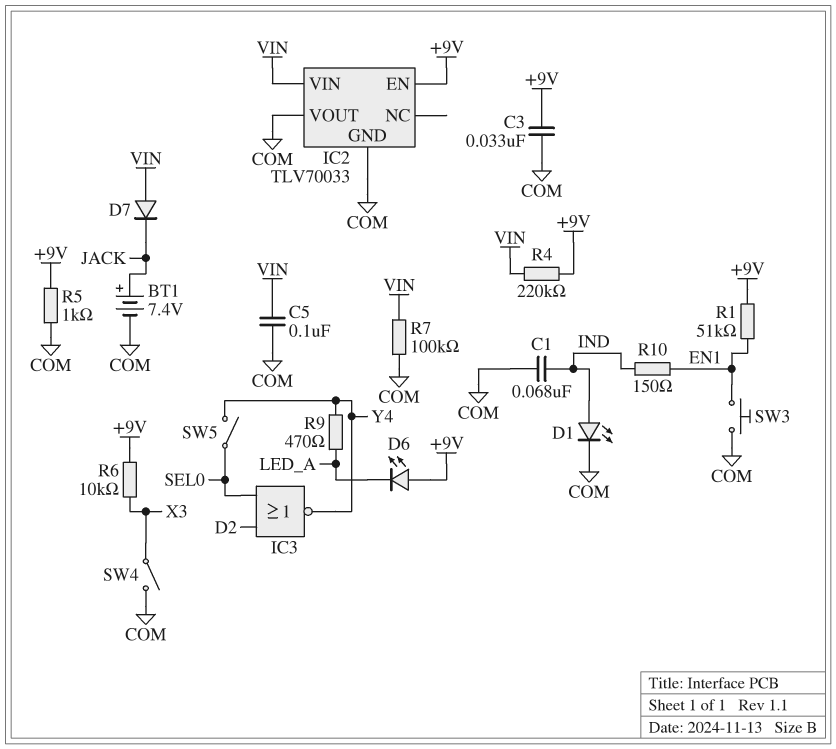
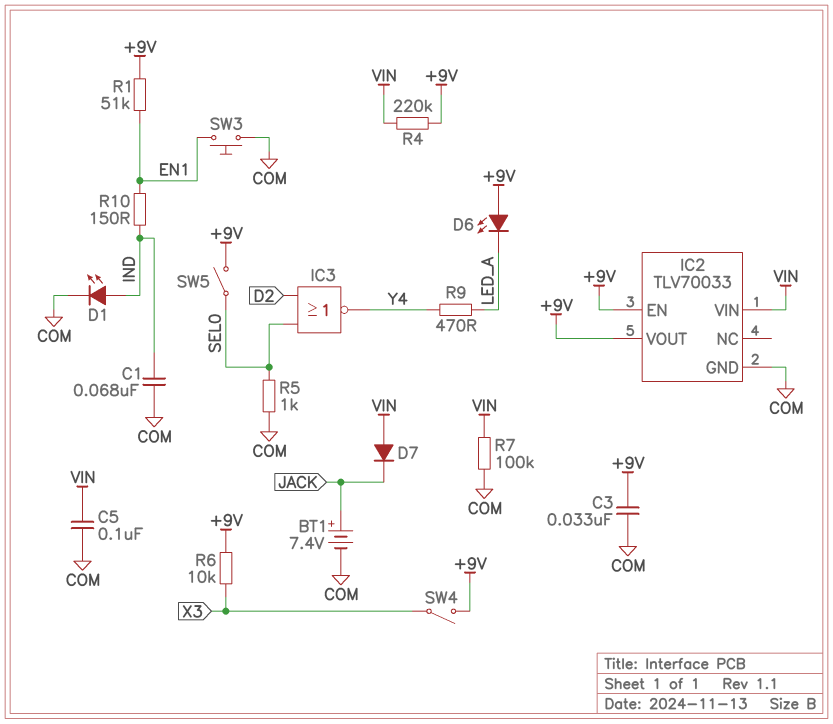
IC2 pin VOUT: COM -> +9V
R5: 1k (+9V, COM) -> 1k (COM, SEL0)
SW4: switch (COM, X3) -> switch (+9V, X3)
SW5: switch (SEL0, Y4) -> switch (+9V, SEL0)

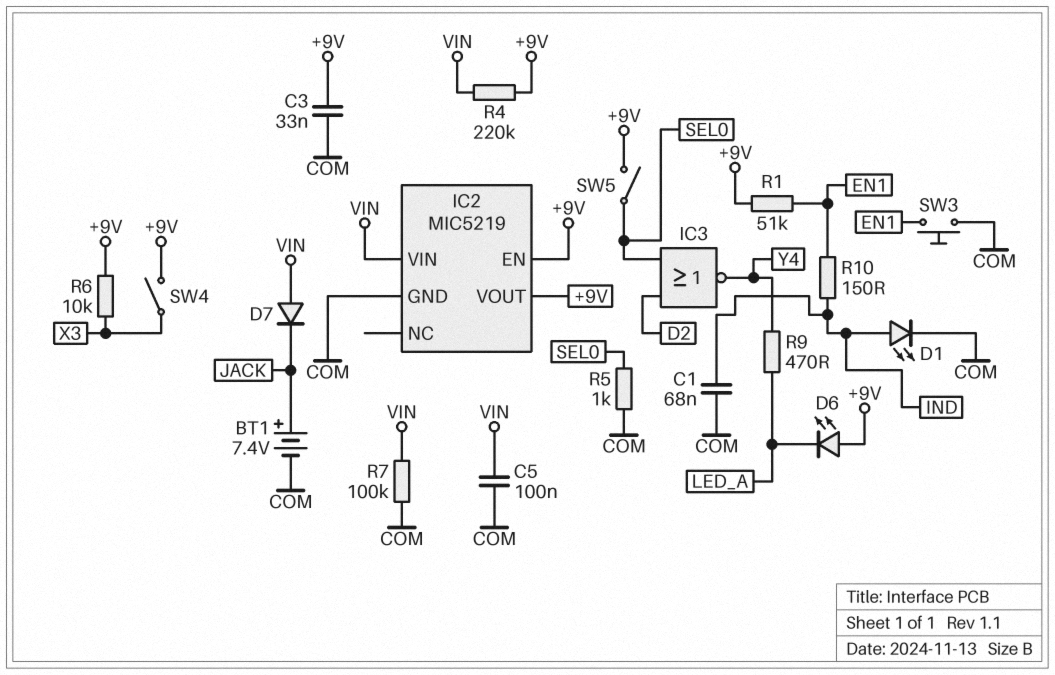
IC2: TLV70033 -> MIC5219

